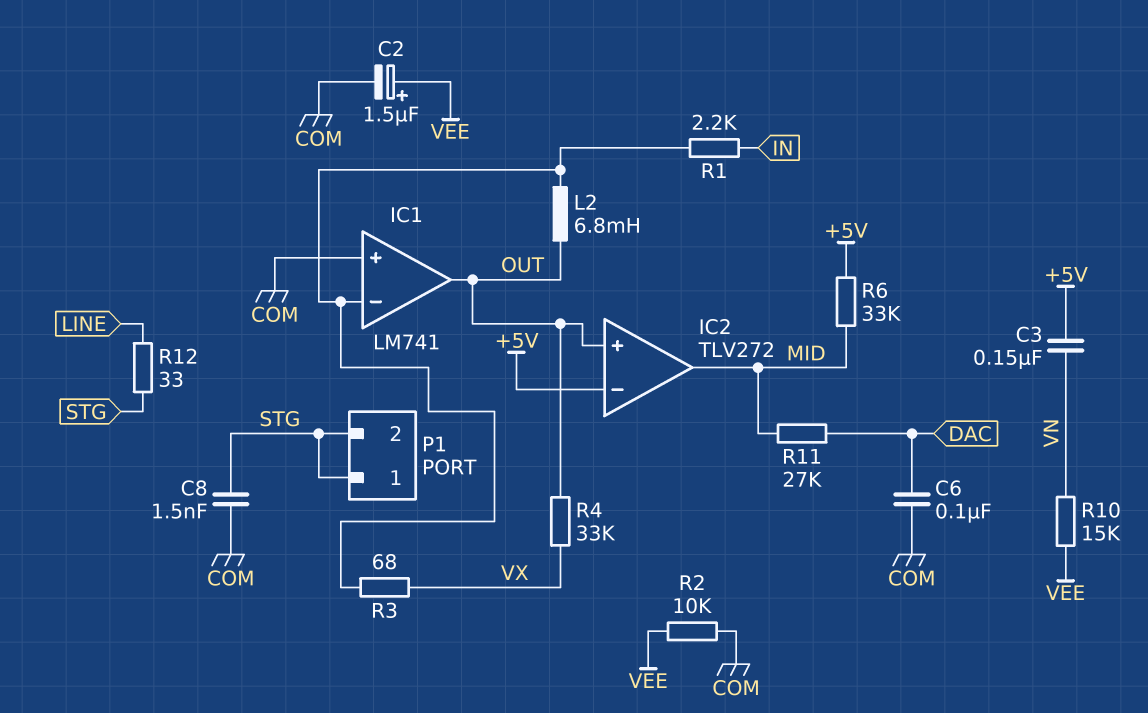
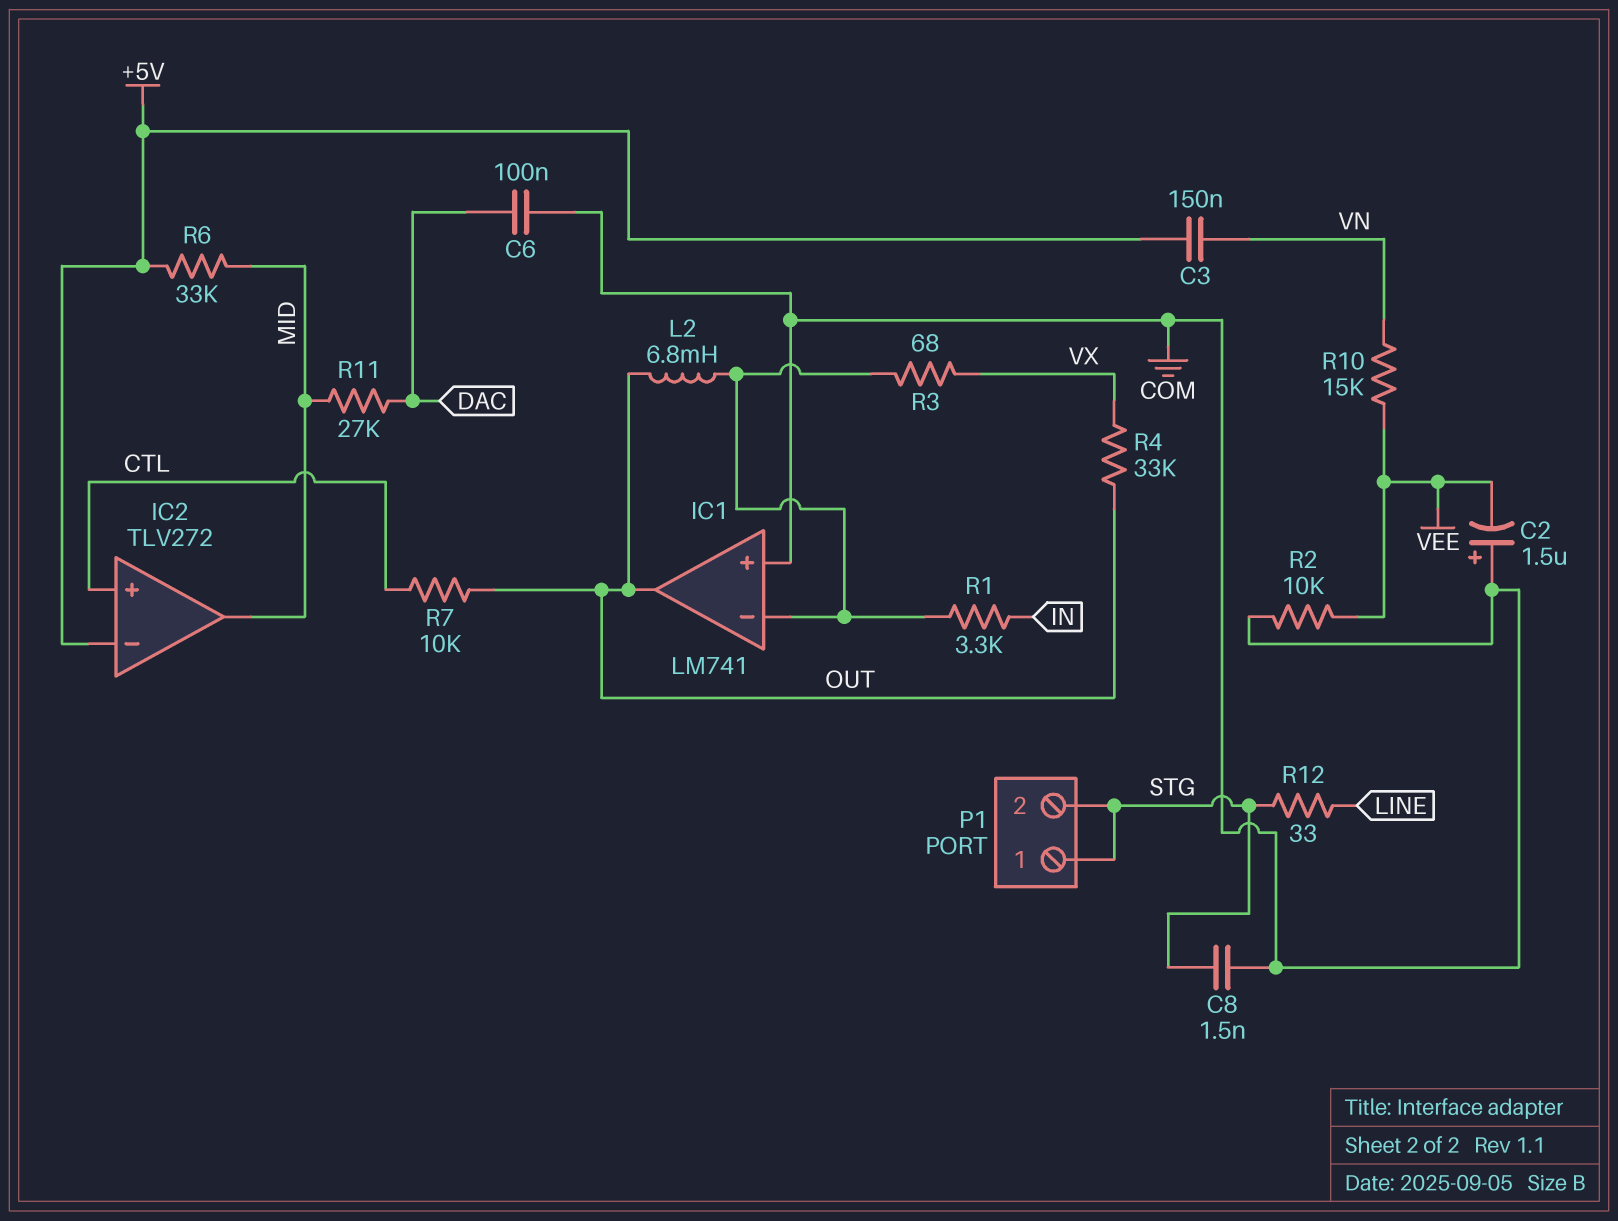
C2: 1.5uF (plus VEE, minus COM) -> 1.5uF (plus COM, minus VEE)
IC2 pin in+: OUT -> CTL
R1: 2.2k (IC1/in-, IN) -> 3.3k (IC1/in-, IN)
R7: none -> 10k (CTL, OUT)

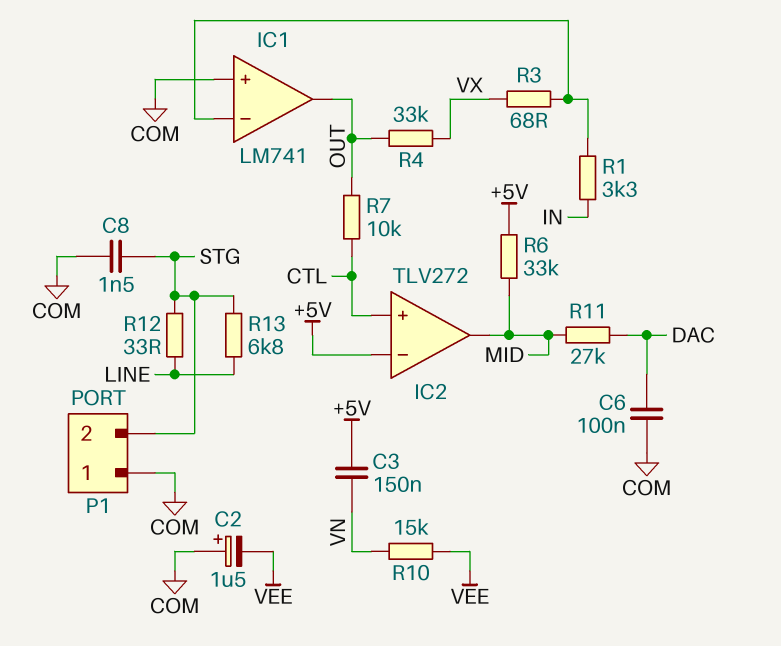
L2: 6.8mH (IC1/in-, OUT) -> none
P1 pin 1: STG -> COM
R2: 10k (COM, VEE) -> none
R13: none -> 6.8k (LINE, STG)

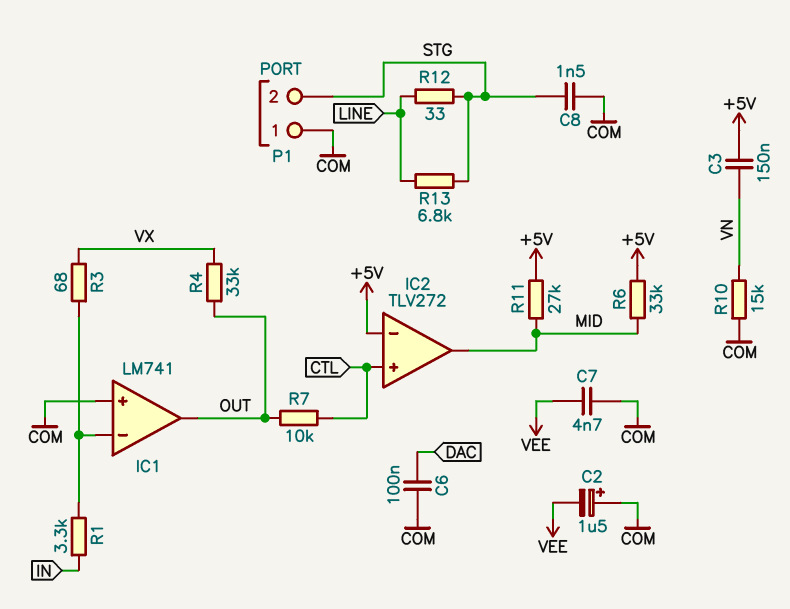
C7: none -> 4.7nF (COM, VEE)
R10: 15k (VEE, VN) -> 15k (COM, VN)
R11: 27k (DAC, MID) -> 27k (+5V, MID)

